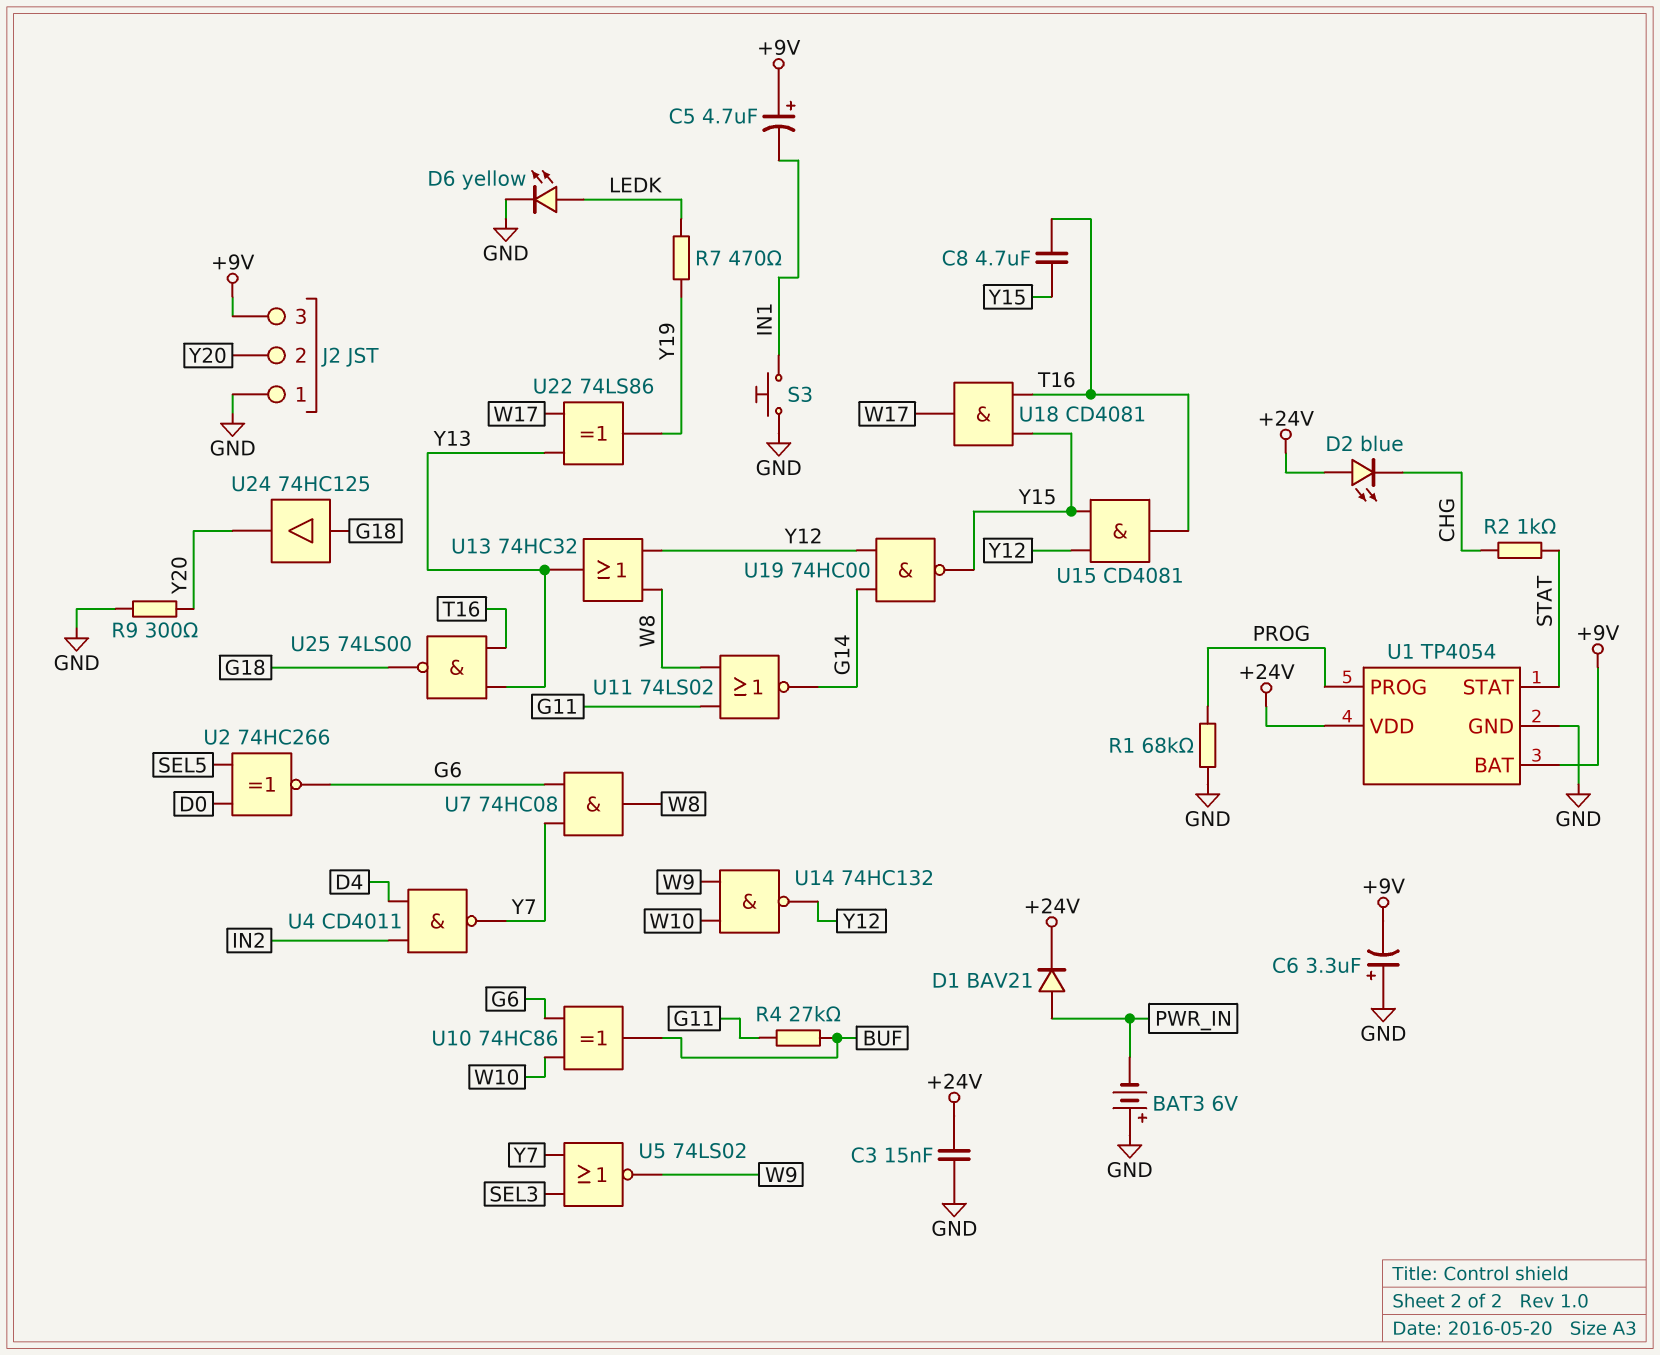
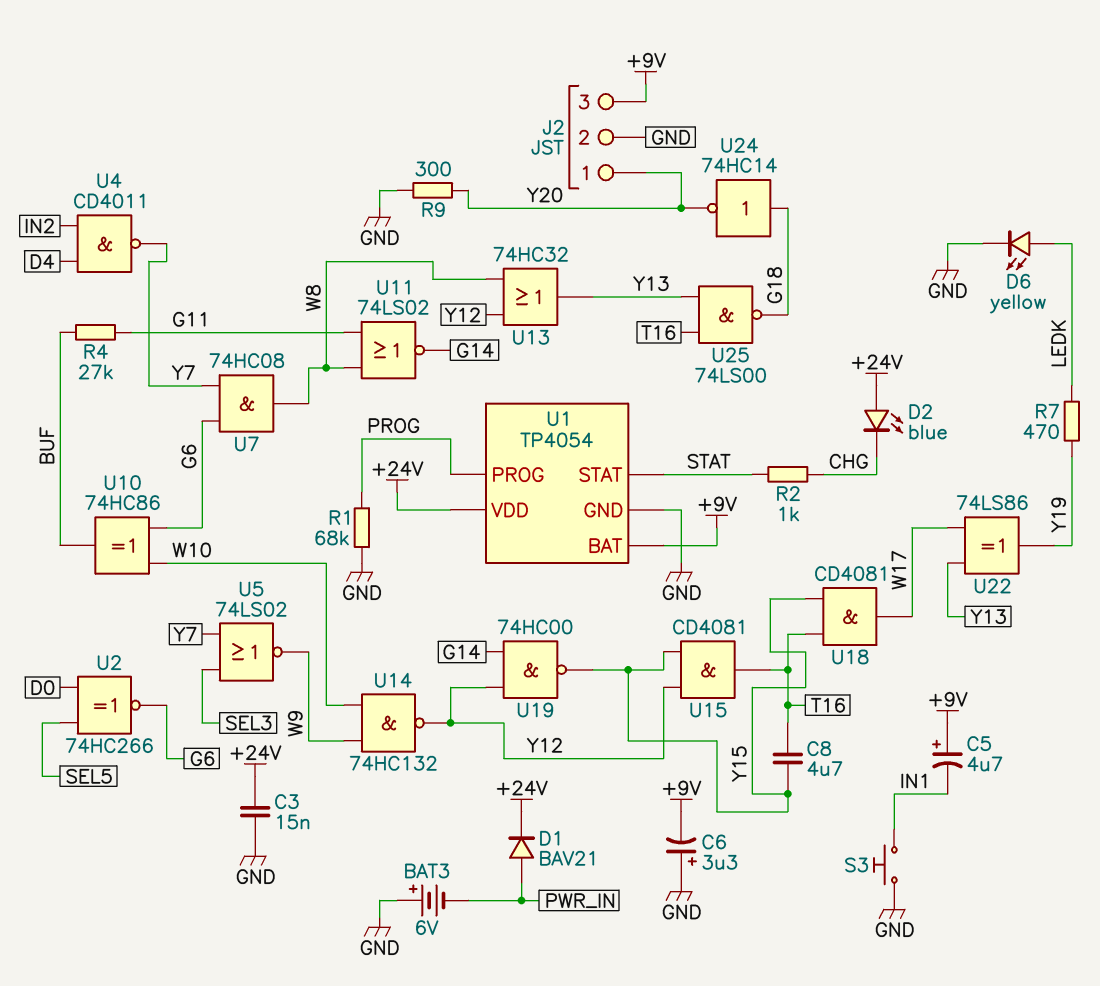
J2 pin 1: GND -> Y20
J2 pin 2: Y20 -> GND
U24: buffer 74HC125 (in G18, out Y20) -> NOT 74HC14 (in G18, out Y20)

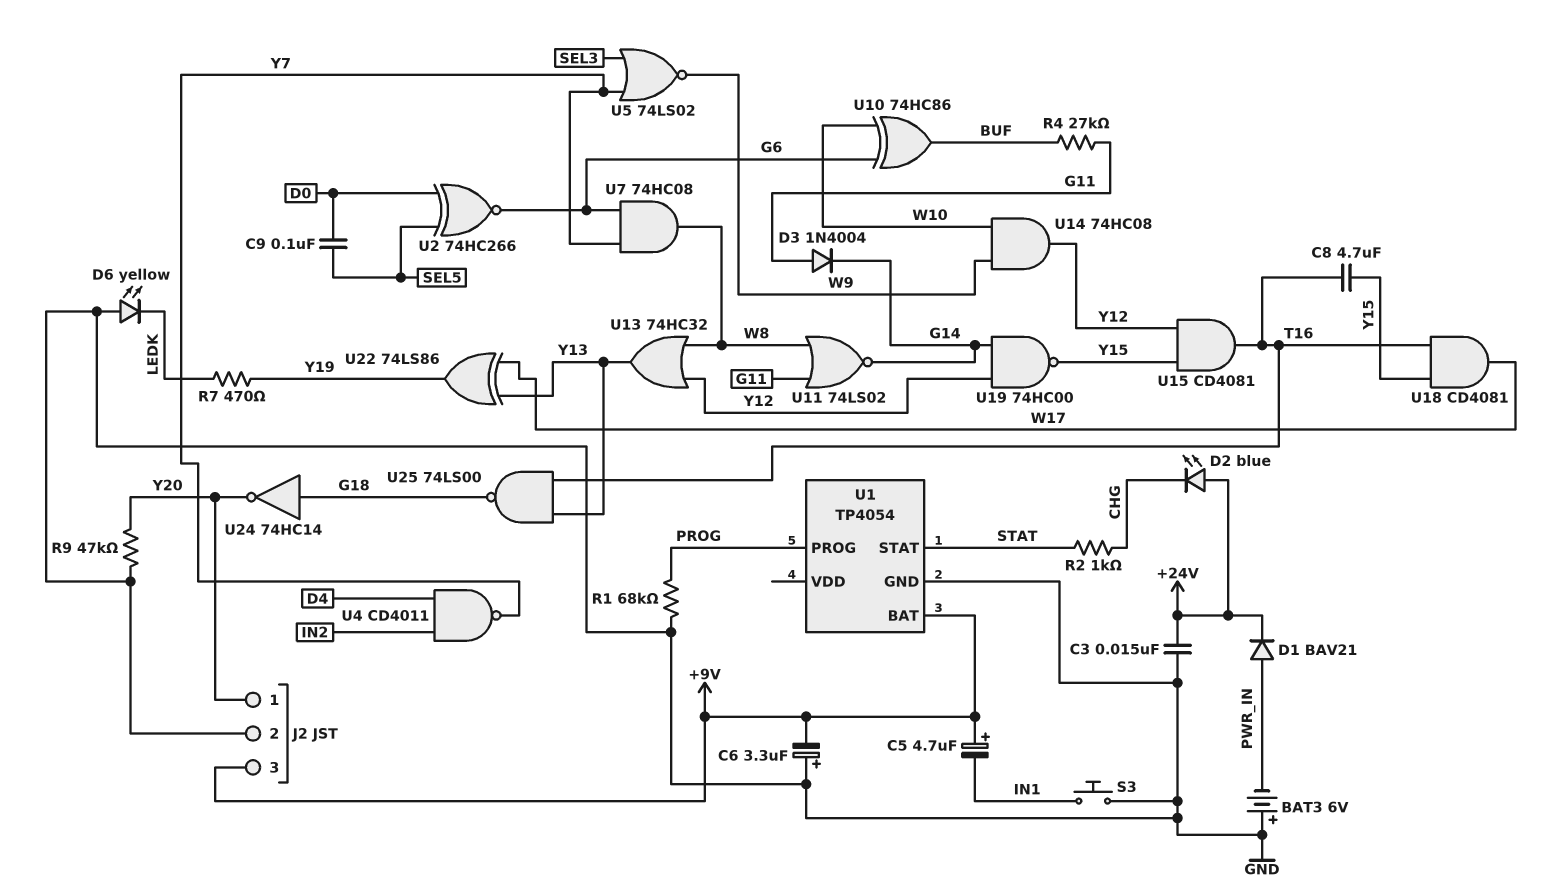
C9: none -> 100nF (D0, SEL5)
D3: none -> diode 1N4004 (A G11, K G14)
D6: LED yellow (A LEDK, K GND) -> LED yellow (A GND, K LEDK)
R9: 300 (GND, Y20) -> 47k (GND, Y20)
U1 pin VDD: +24V -> none
U14: NAND 74HC132 (in W9, in W10, out Y12) -> AND 74HC08 (in W9, in W10, out Y12)

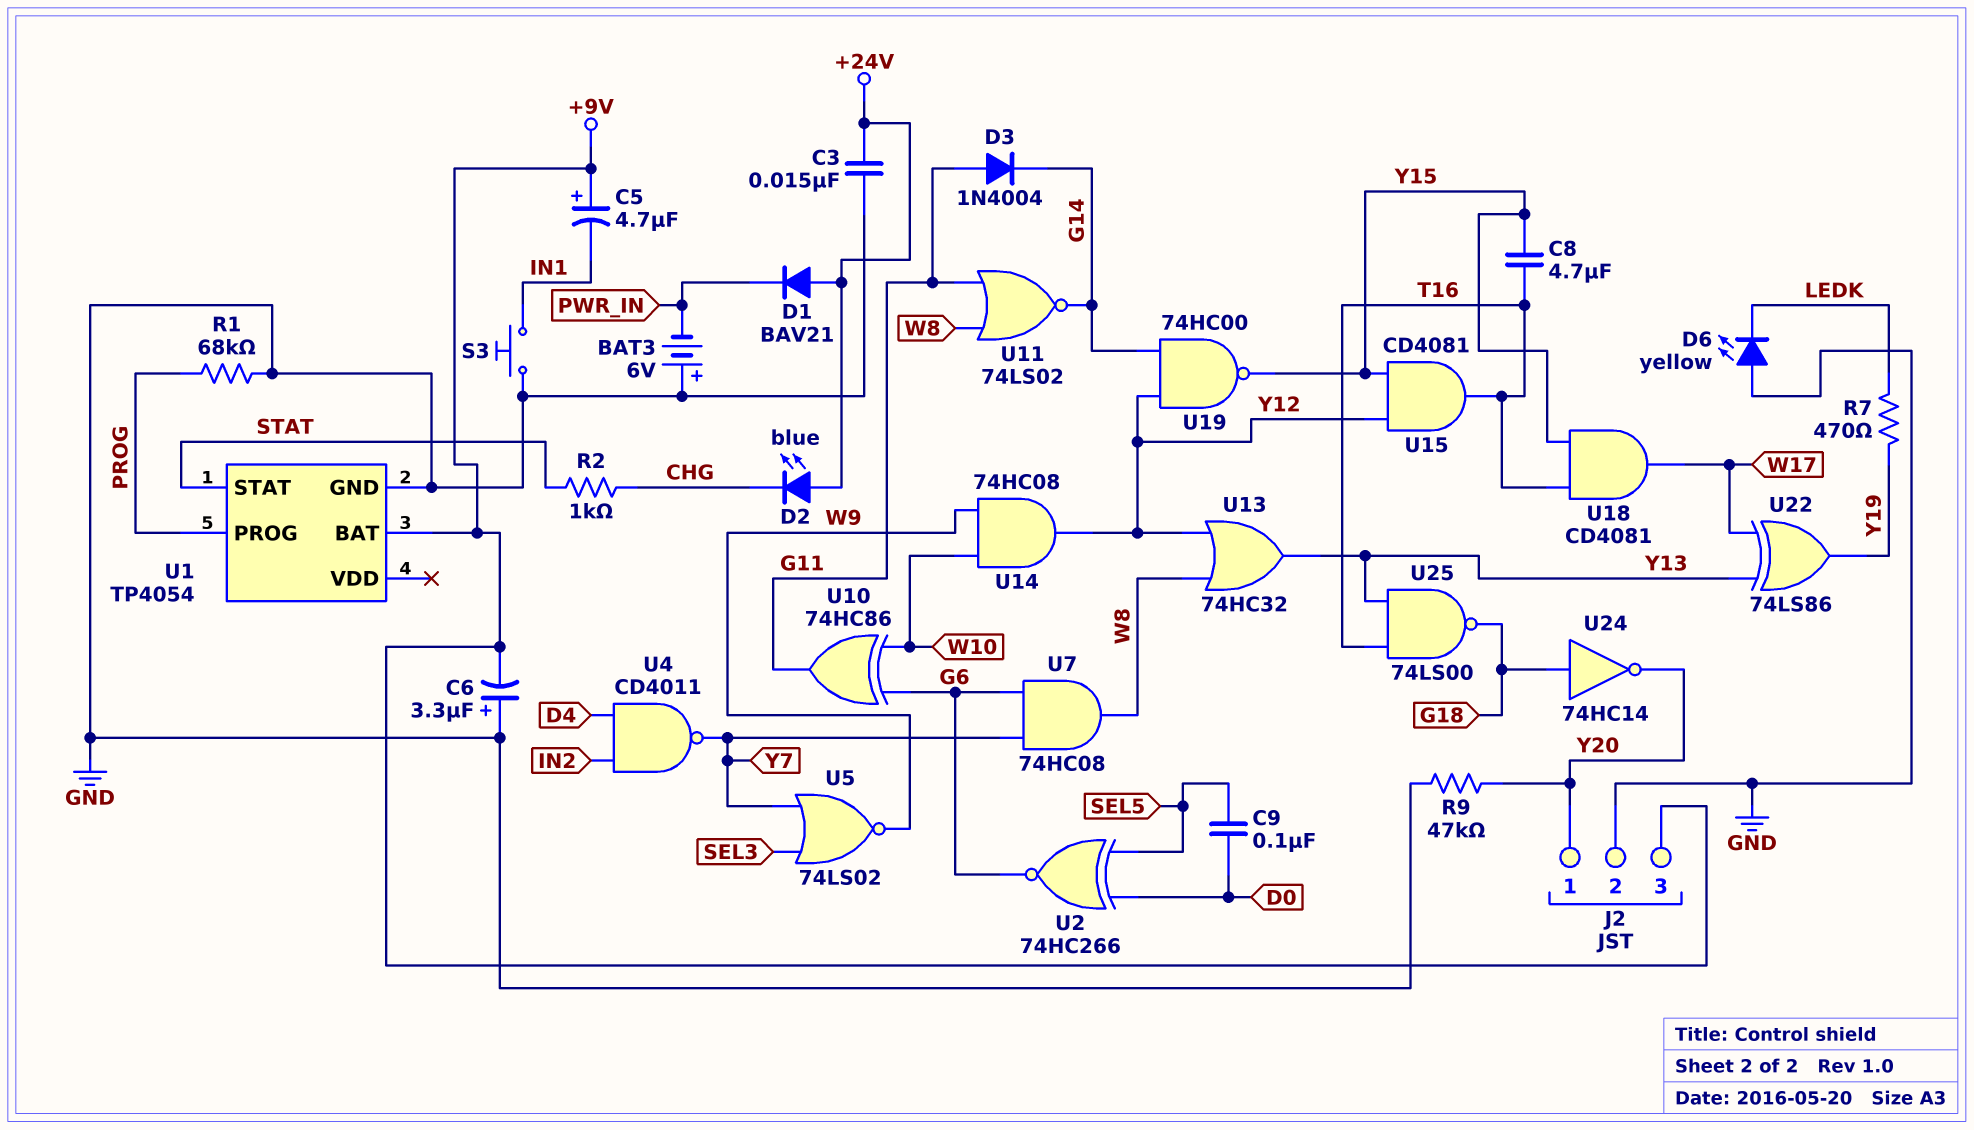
D1: diode BAV21 (A PWR_IN, K +24V) -> diode BAV21 (A +24V, K PWR_IN)
R4: 27k (BUF, G11) -> none
U10: XOR 74HC86 (in G6, in W10, out BUF) -> XOR 74HC86 (in G6, in W10, out G11)

